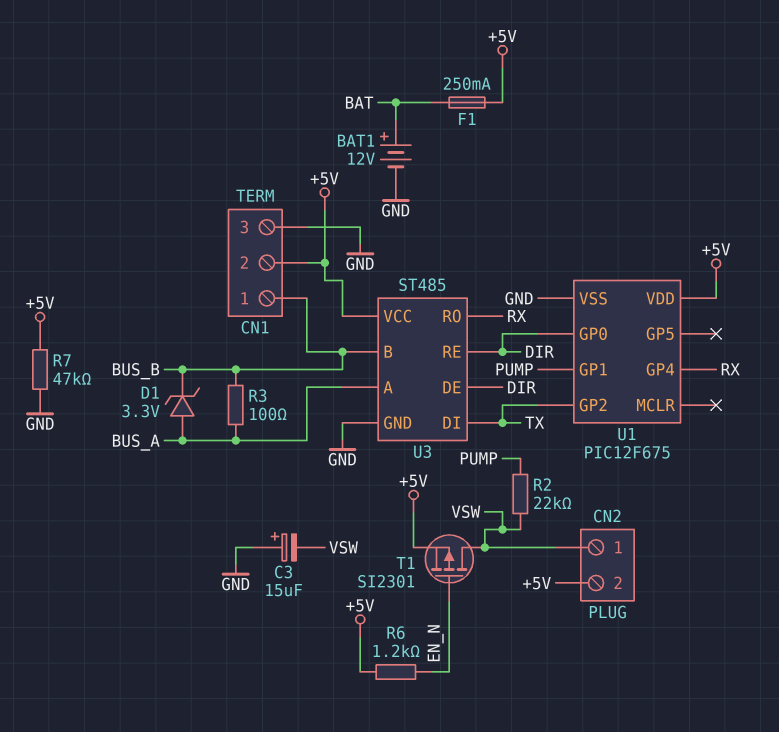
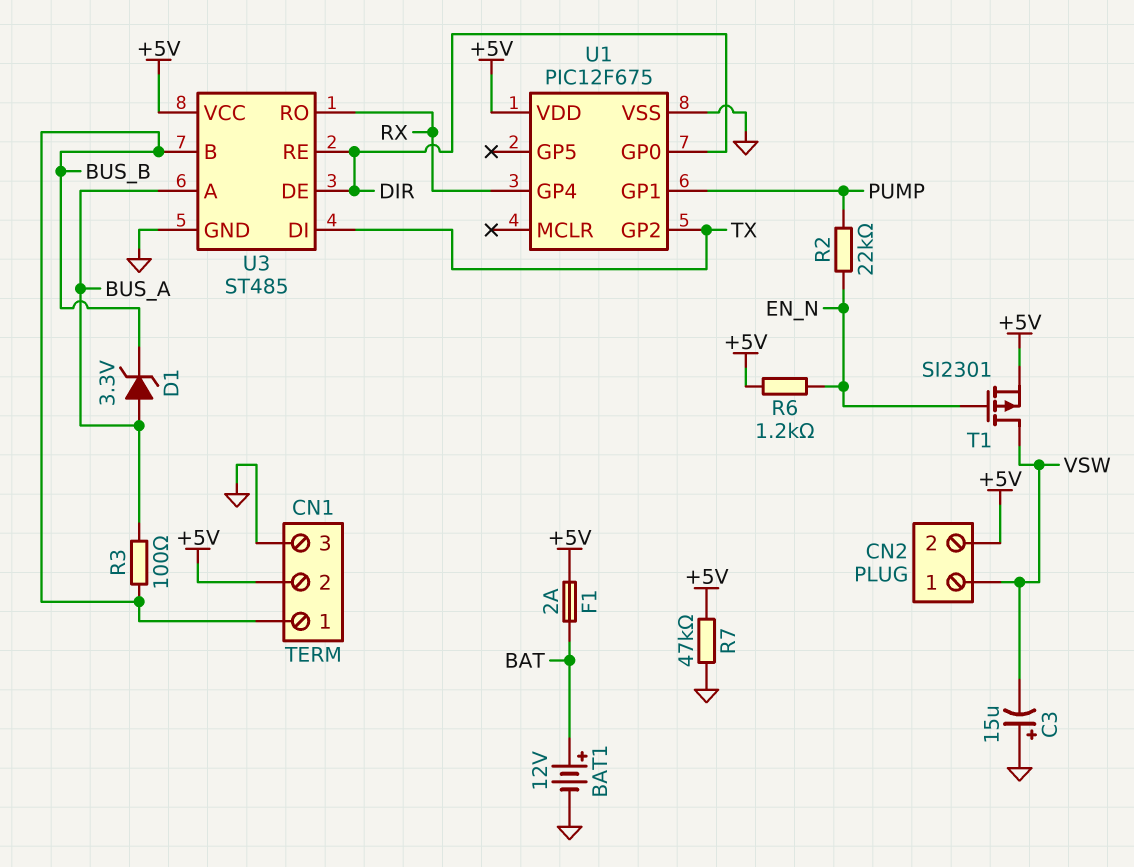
F1: 250mA (+5V, BAT) -> 2A (+5V, BAT)
R2: 22k (PUMP, VSW) -> 22k (EN_N, PUMP)

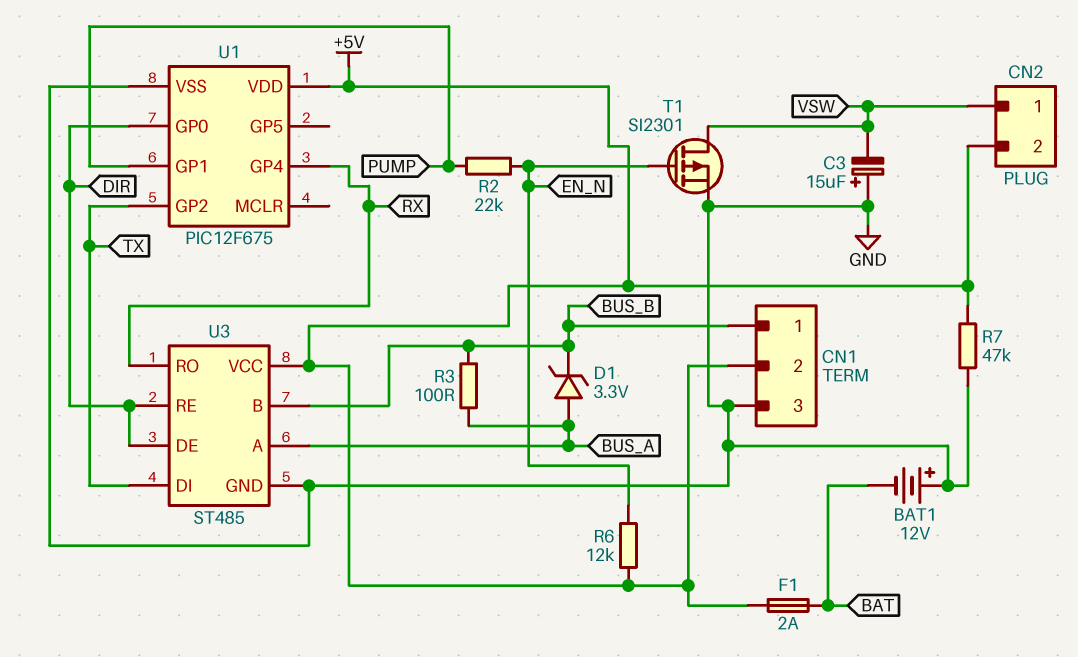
BAT1: 12V (plus BAT, minus GND) -> 12V (plus GND, minus BAT)
R6: 1.2k (+5V, EN_N) -> 12k (+5V, EN_N)
T1: PMOS SI2301 (G EN_N, D VSW, S +5V) -> PMOS SI2301 (G EN_N, D VSW, S GND)

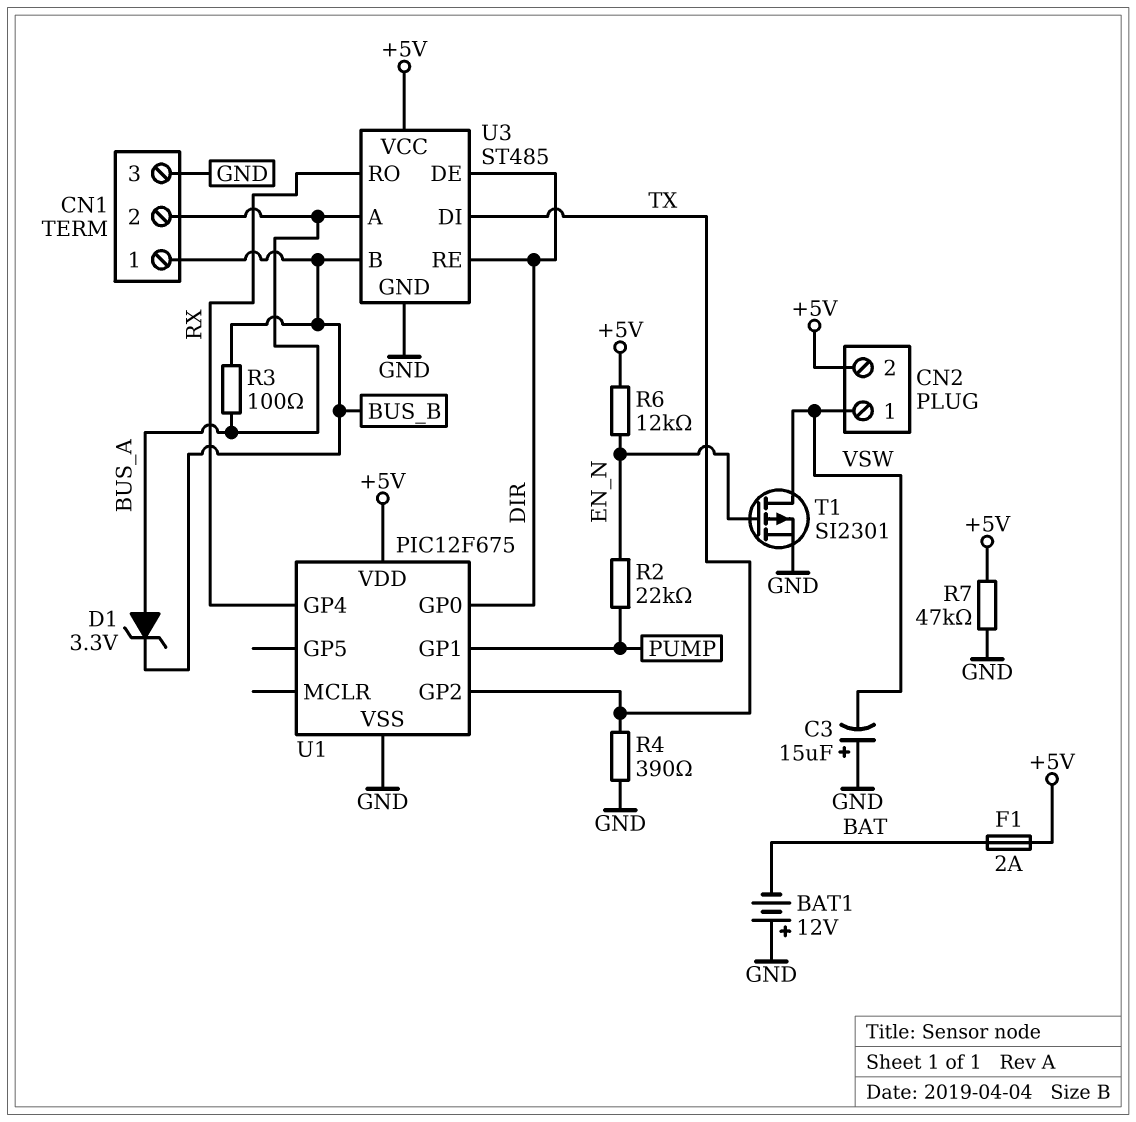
CN1 pin 2: +5V -> BUS_A
R4: none -> 390 (GND, TX)

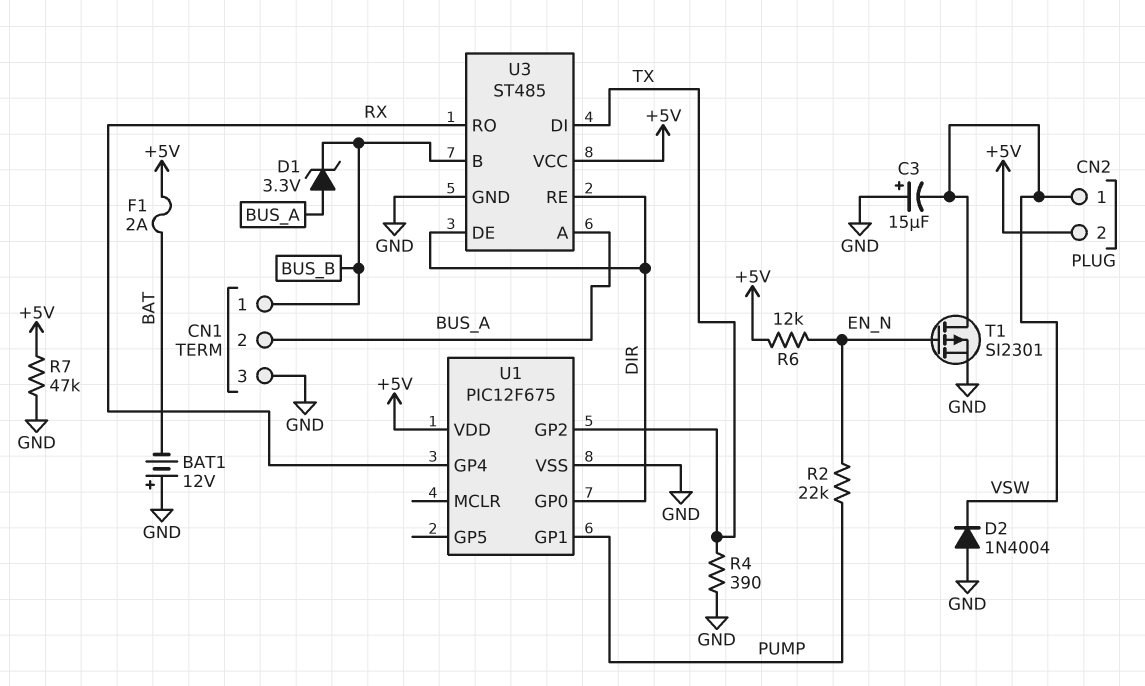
D2: none -> diode 1N4004 (A GND, K VSW)
R3: 100 (BUS_A, BUS_B) -> none

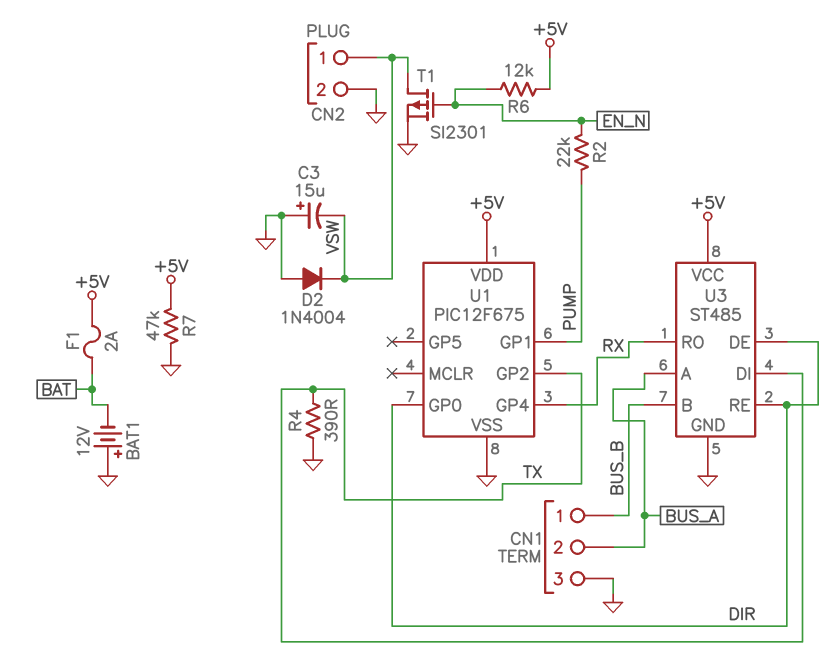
CN2 pin 2: +5V -> GND
D1: zener 3.3V (A BUS_A, K BUS_B) -> none

